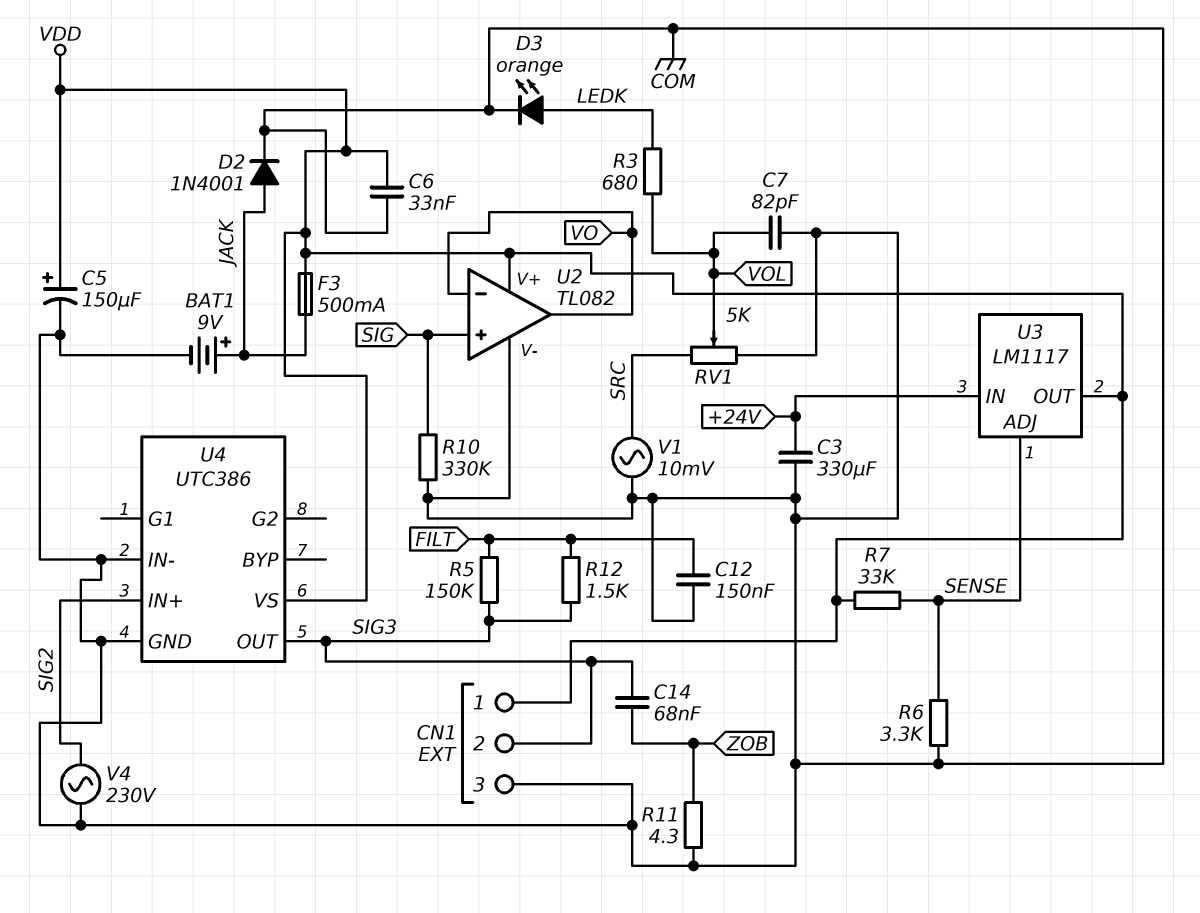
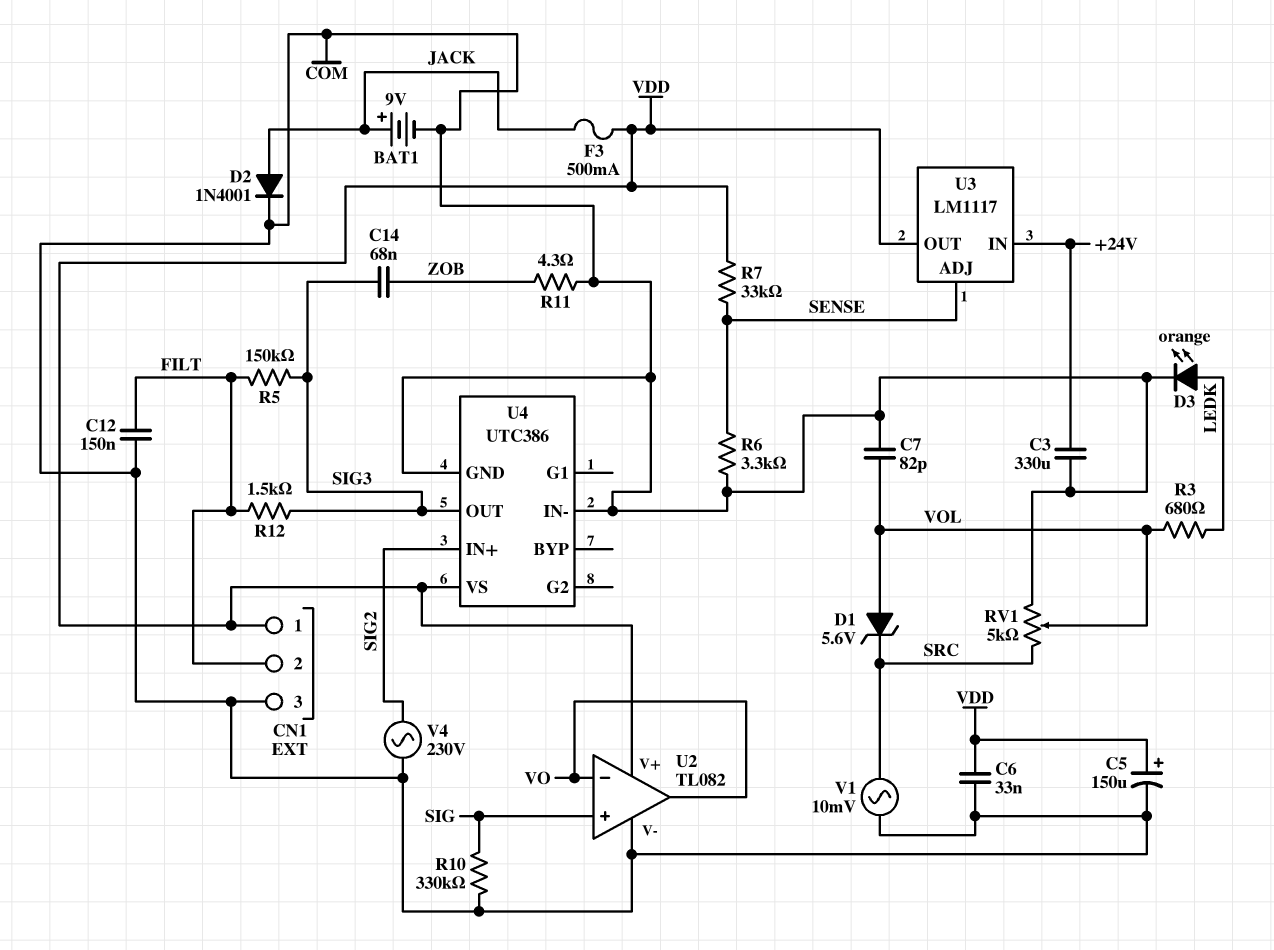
CN1 pin 2: SIG3 -> FILT
D1: none -> zener 5.6V (A VOL, K SRC)

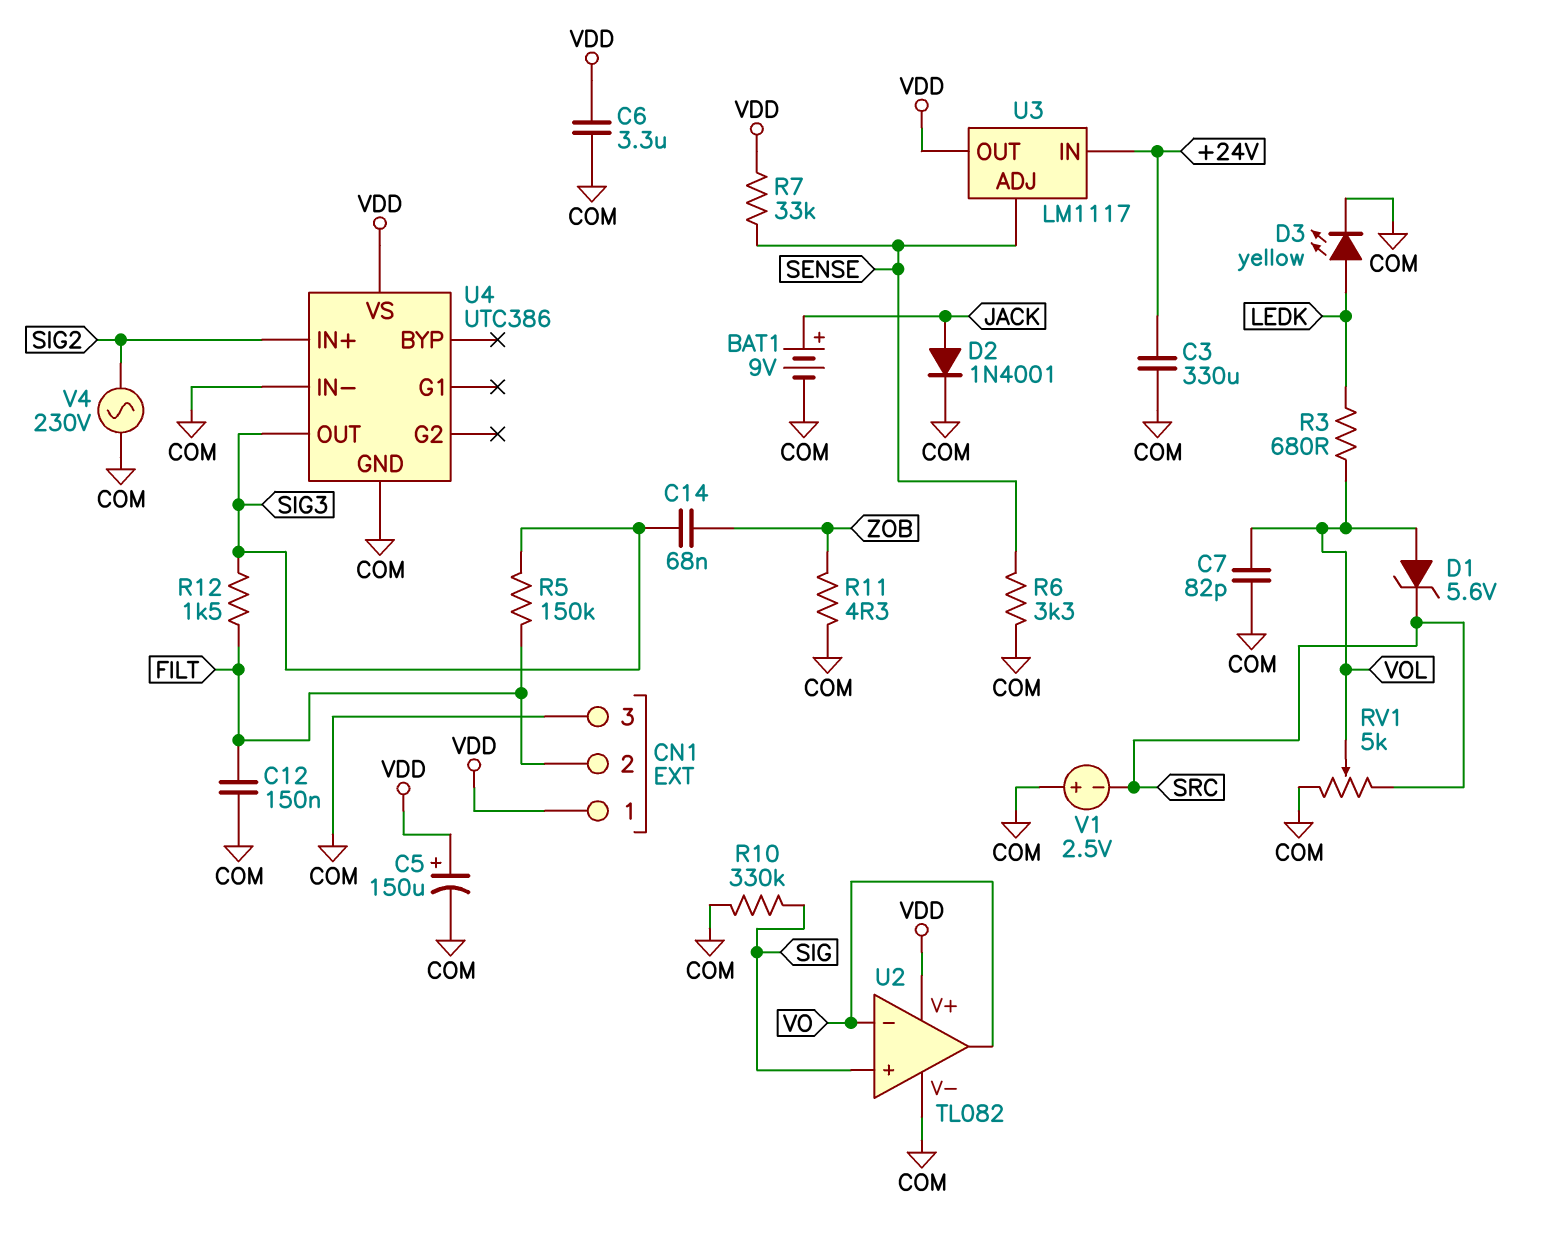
C6: 33nF (COM, VDD) -> 3.3uF (COM, VDD)
D3: LED orange (A LEDK, K COM) -> LED yellow (A LEDK, K COM)
F3: 500mA (JACK, VDD) -> none
V1: AC 10mV (COM, SRC) -> 2.5V (plus COM, minus SRC)

